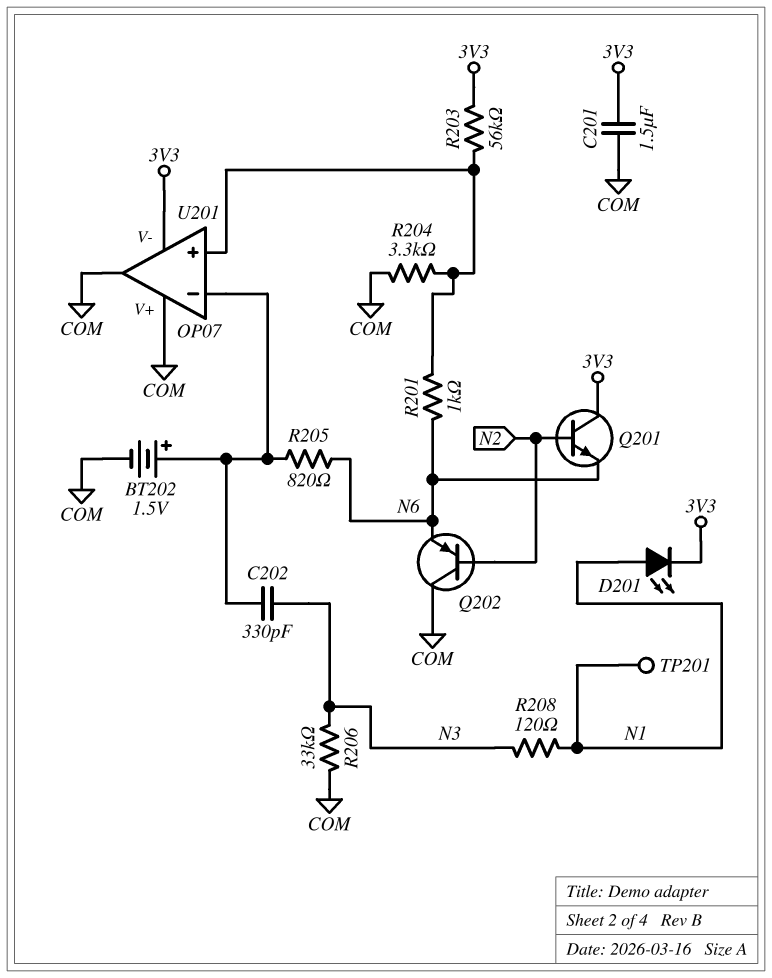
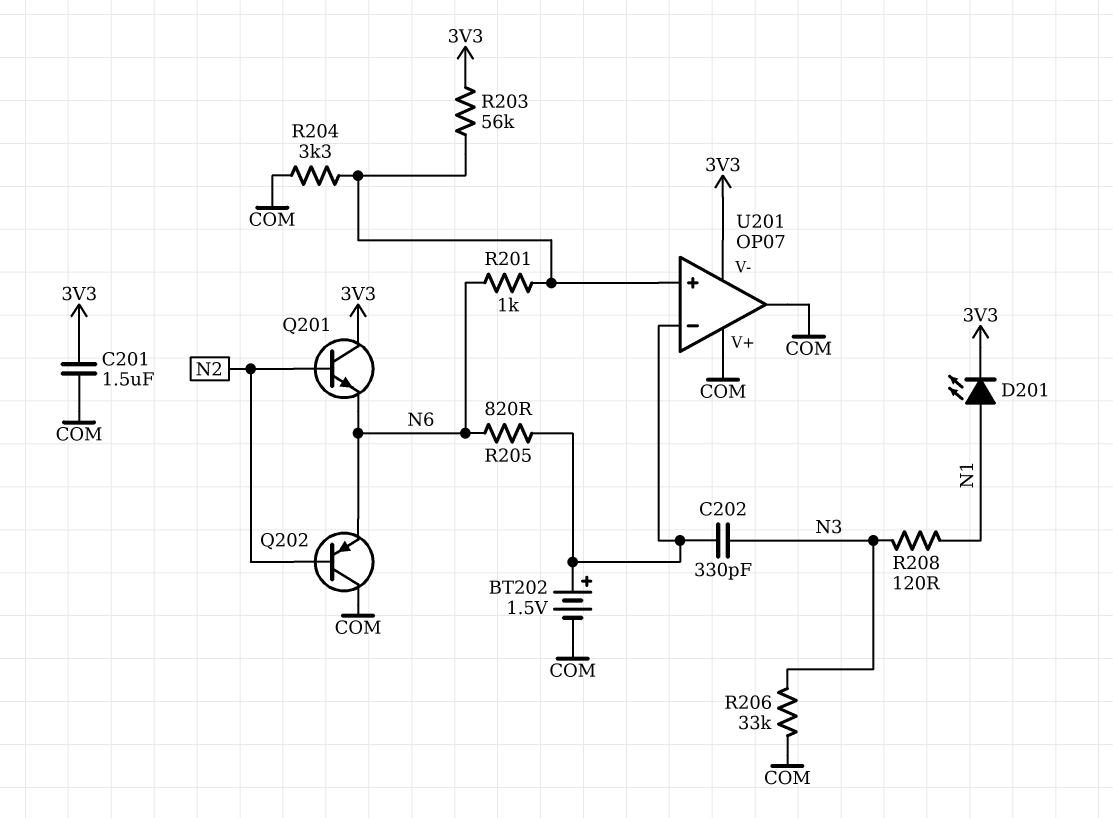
TP201: test point (N1) -> none

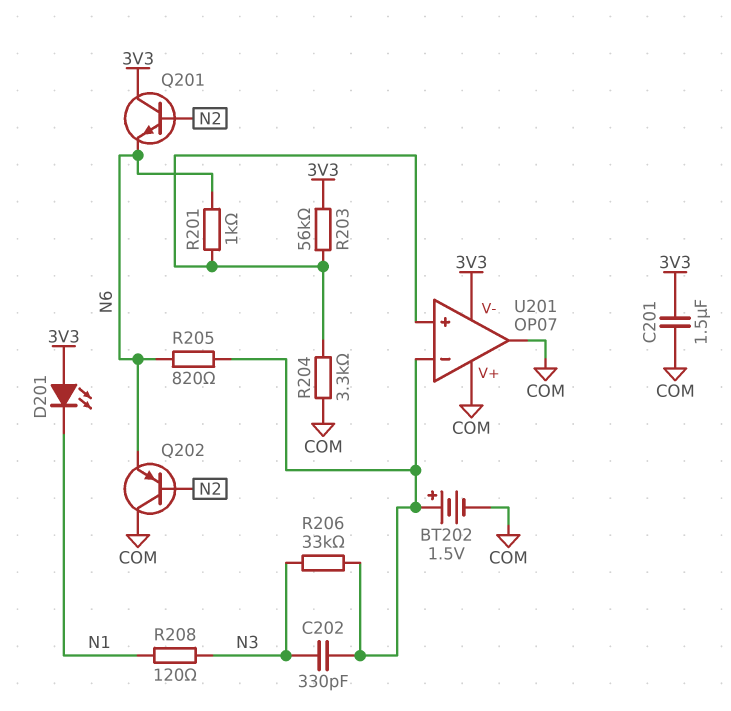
D201: LED (A N1, K 3V3) -> LED (A 3V3, K N1)
R206: 33k (COM, N3) -> 33k (N3, U201/in-)

